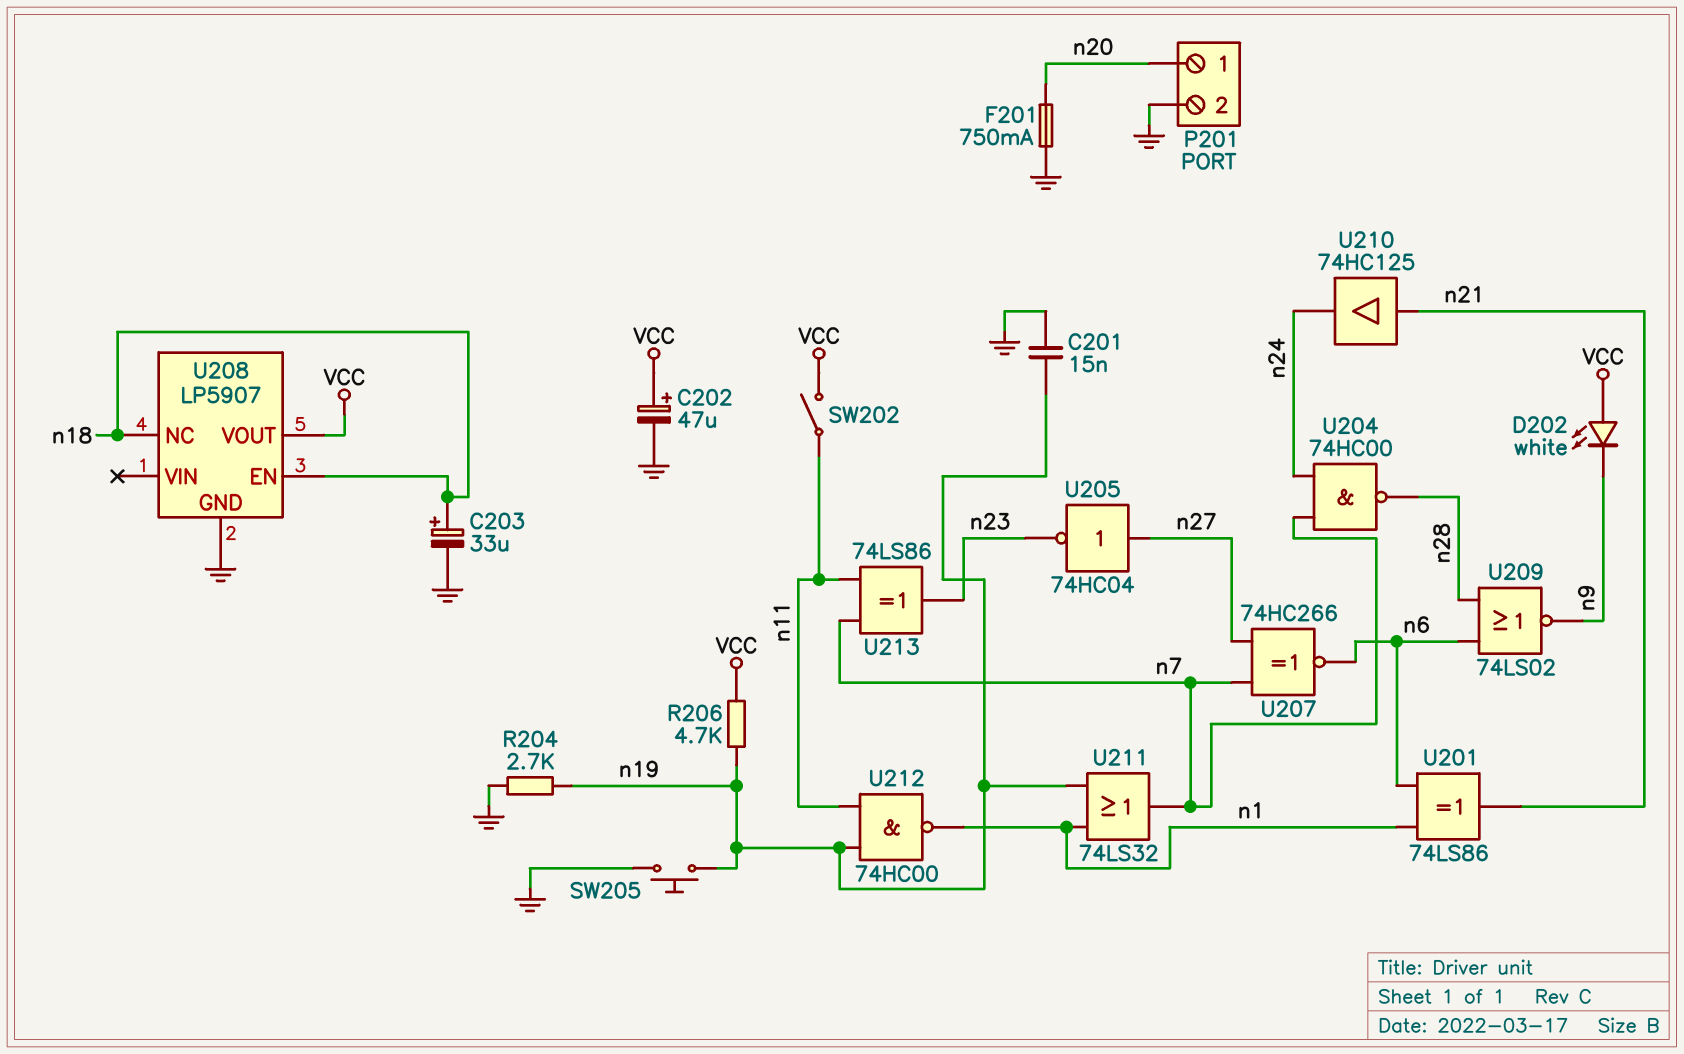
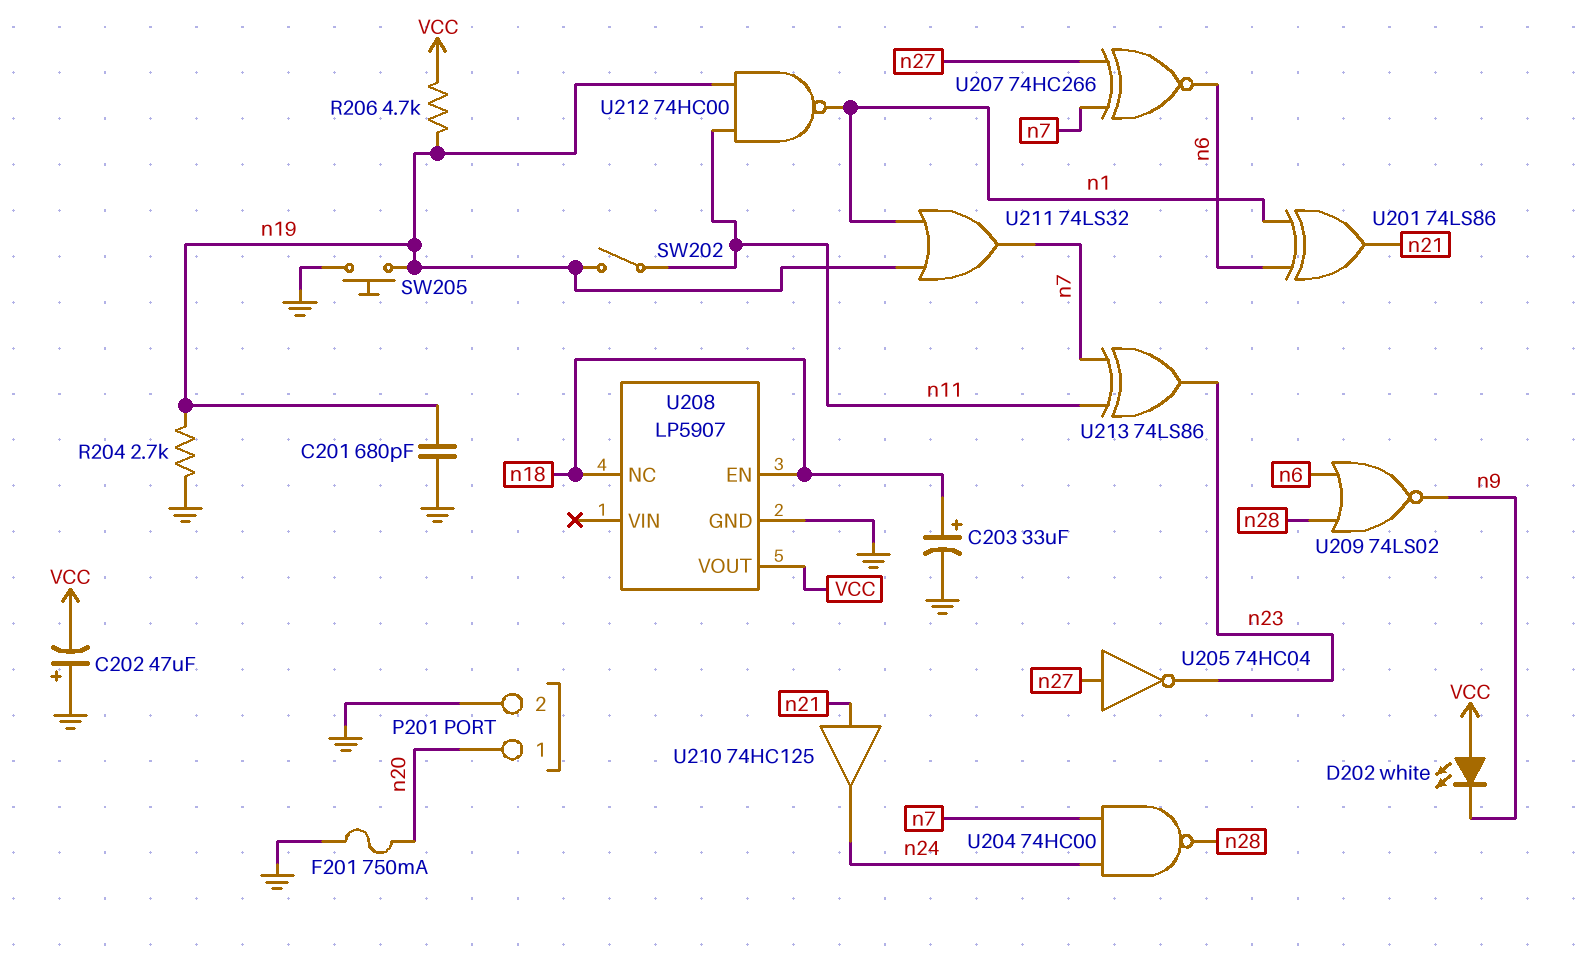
C201: 15nF (GND, n19) -> 680pF (GND, n19)
C202: 47uF (plus VCC, minus GND) -> 47uF (plus GND, minus VCC)
SW202: switch (VCC, n11) -> switch (n11, n19)

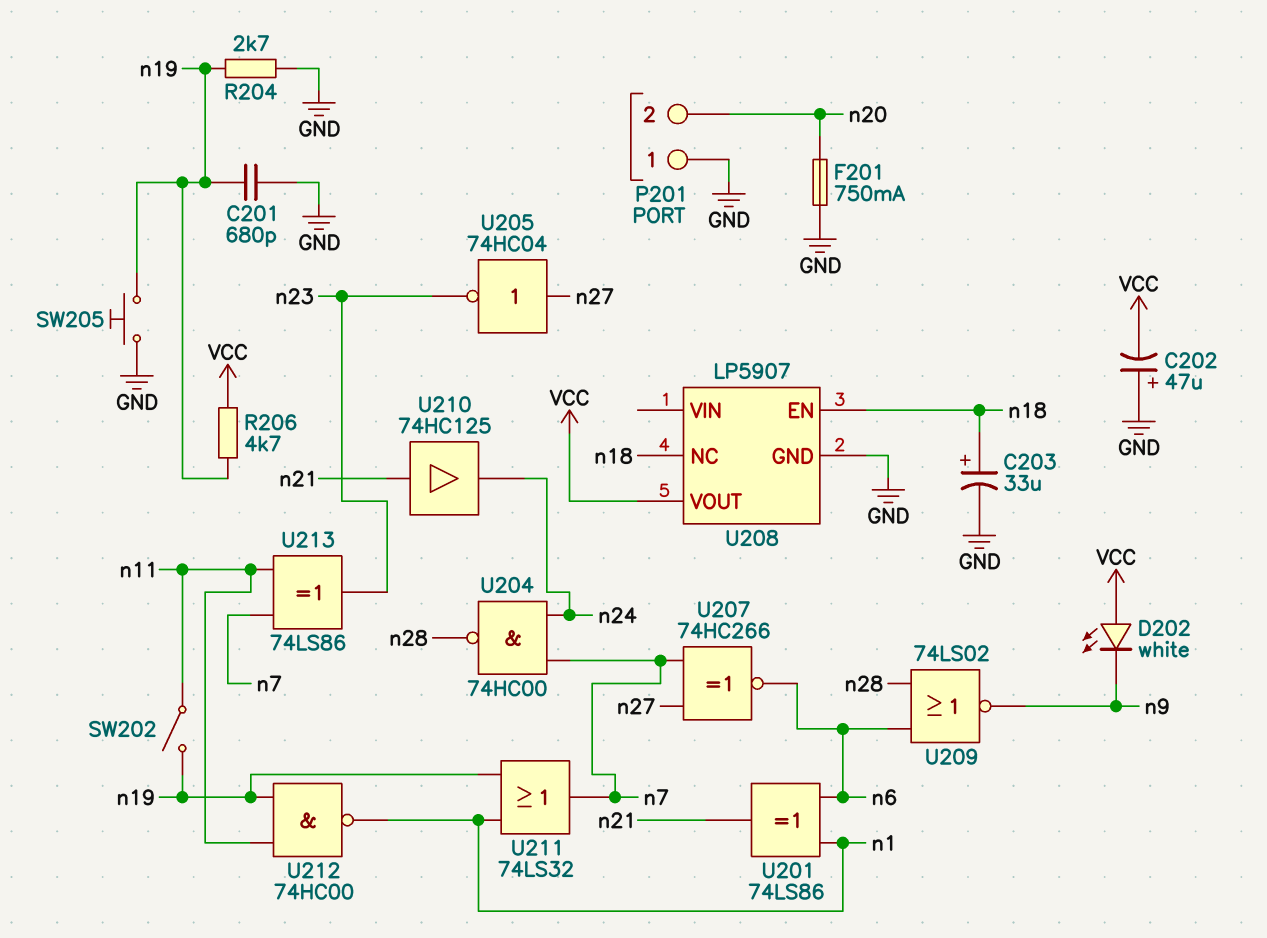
P201 pin 1: n20 -> GND
P201 pin 2: GND -> n20

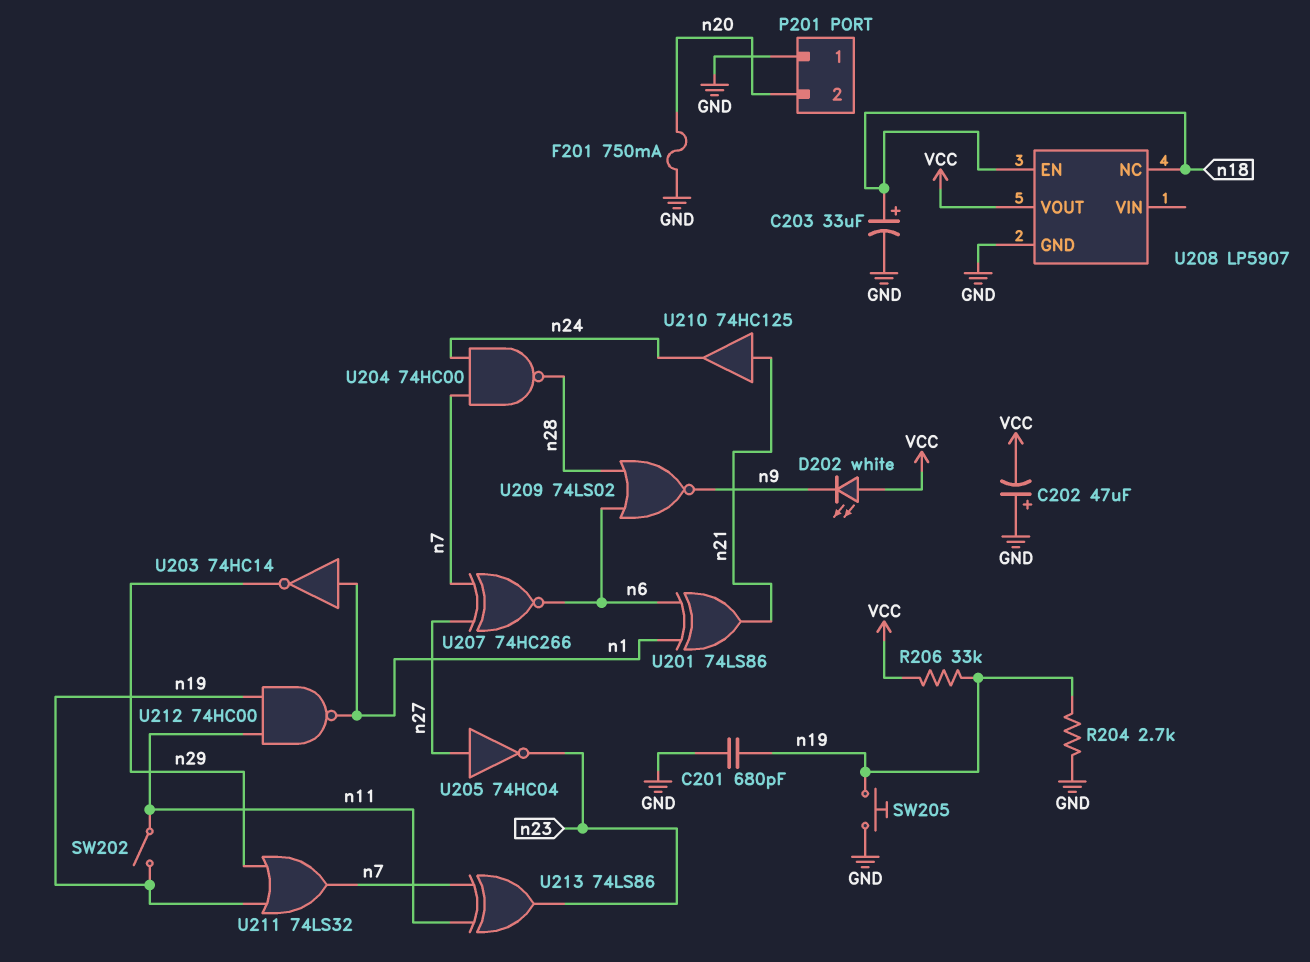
R206: 4.7k (VCC, n19) -> 33k (VCC, n19)
U203: none -> NOT 74HC14 (in n1, out n29)
U211: OR 74LS32 (in n1, in n19, out n7) -> OR 74LS32 (in n19, in n29, out n7)

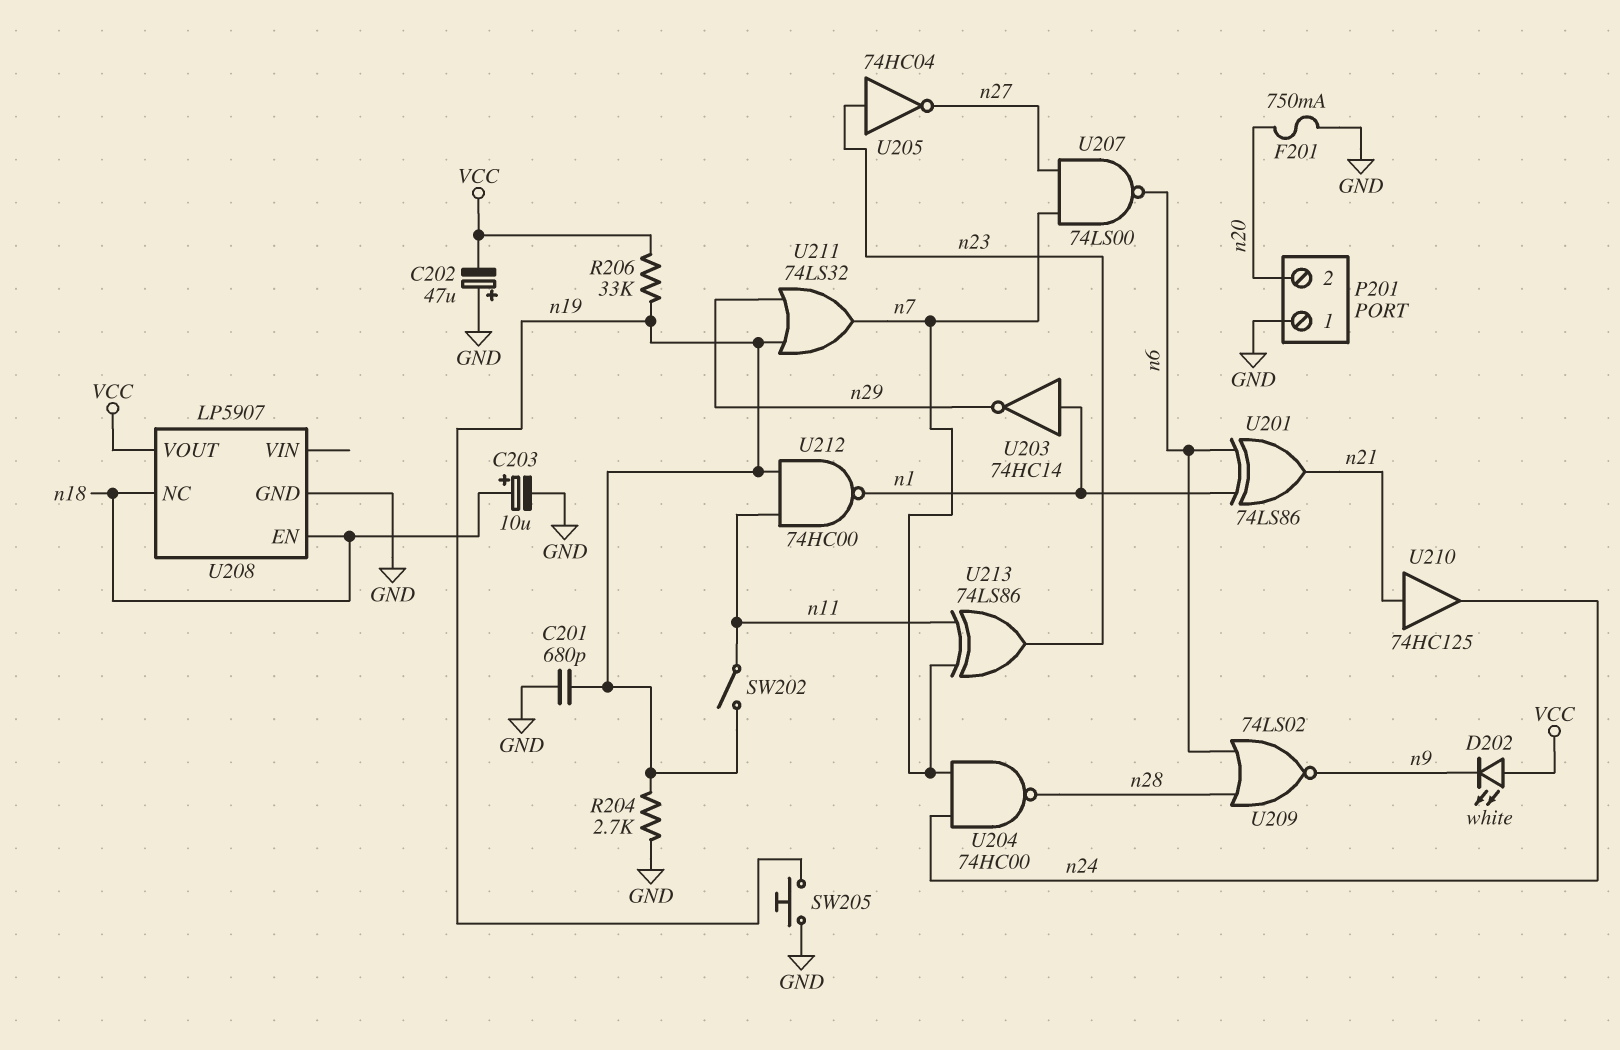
C203: 33uF (plus n18, minus GND) -> 10uF (plus n18, minus GND)
U205: NOT 74HC04 (in n27, out n23) -> NOT 74HC04 (in n23, out n27)
U207: XNOR 74HC266 (in n7, in n27, out n6) -> NAND 74LS00 (in n7, in n27, out n6)

